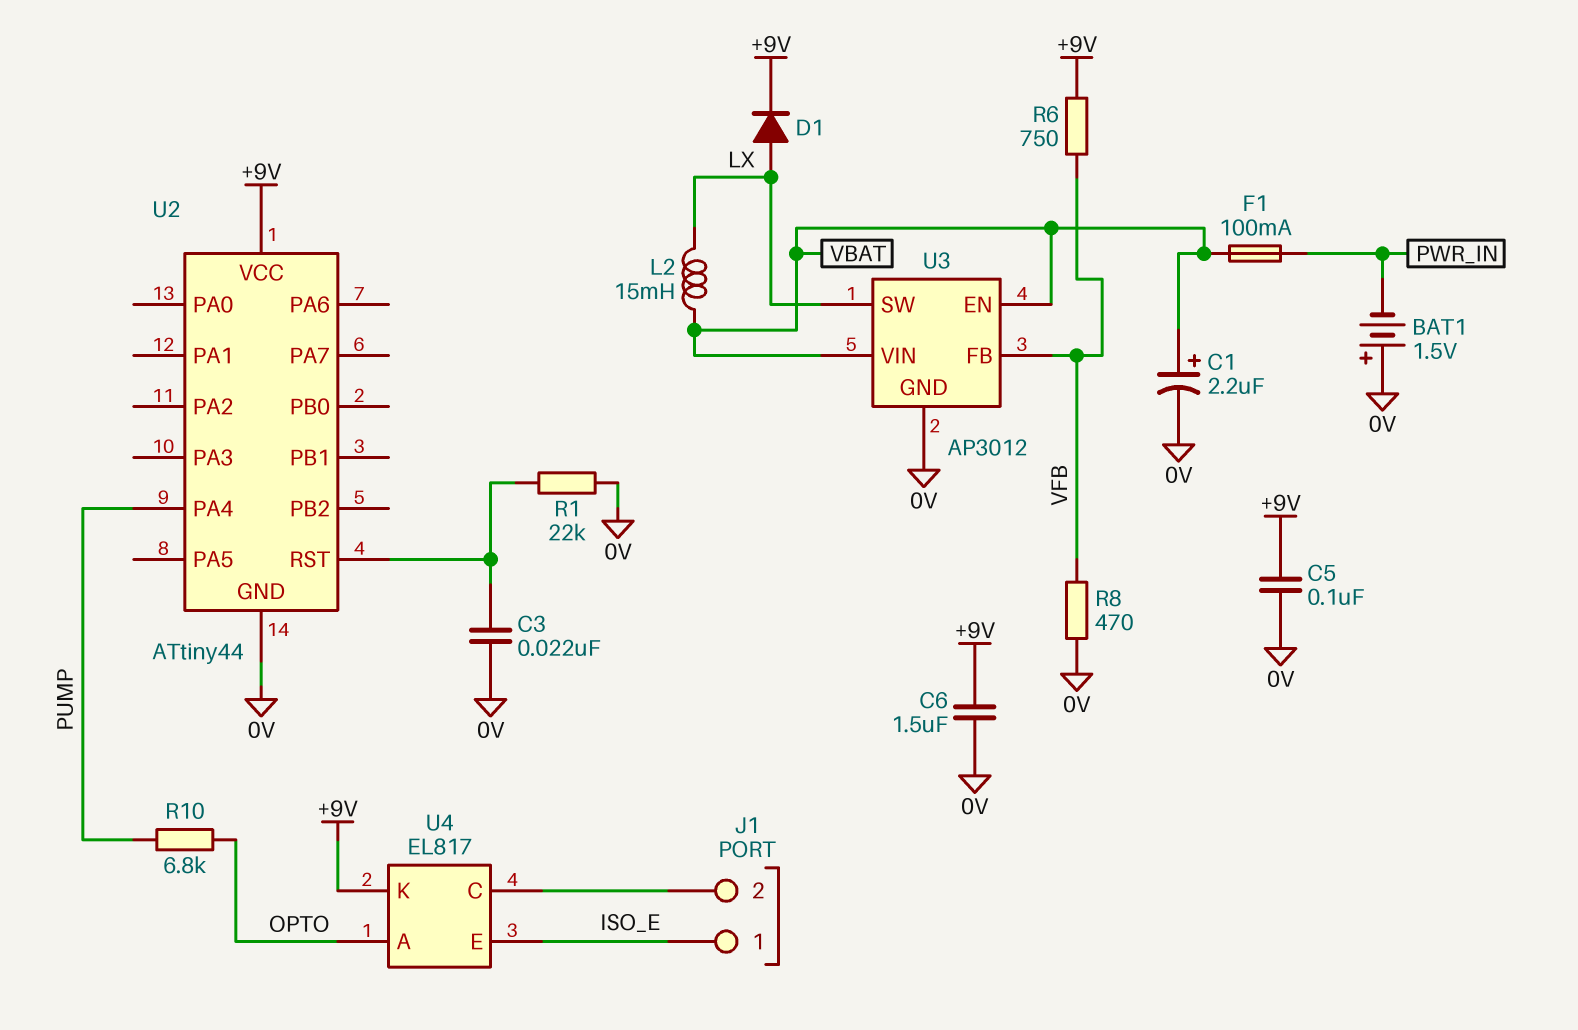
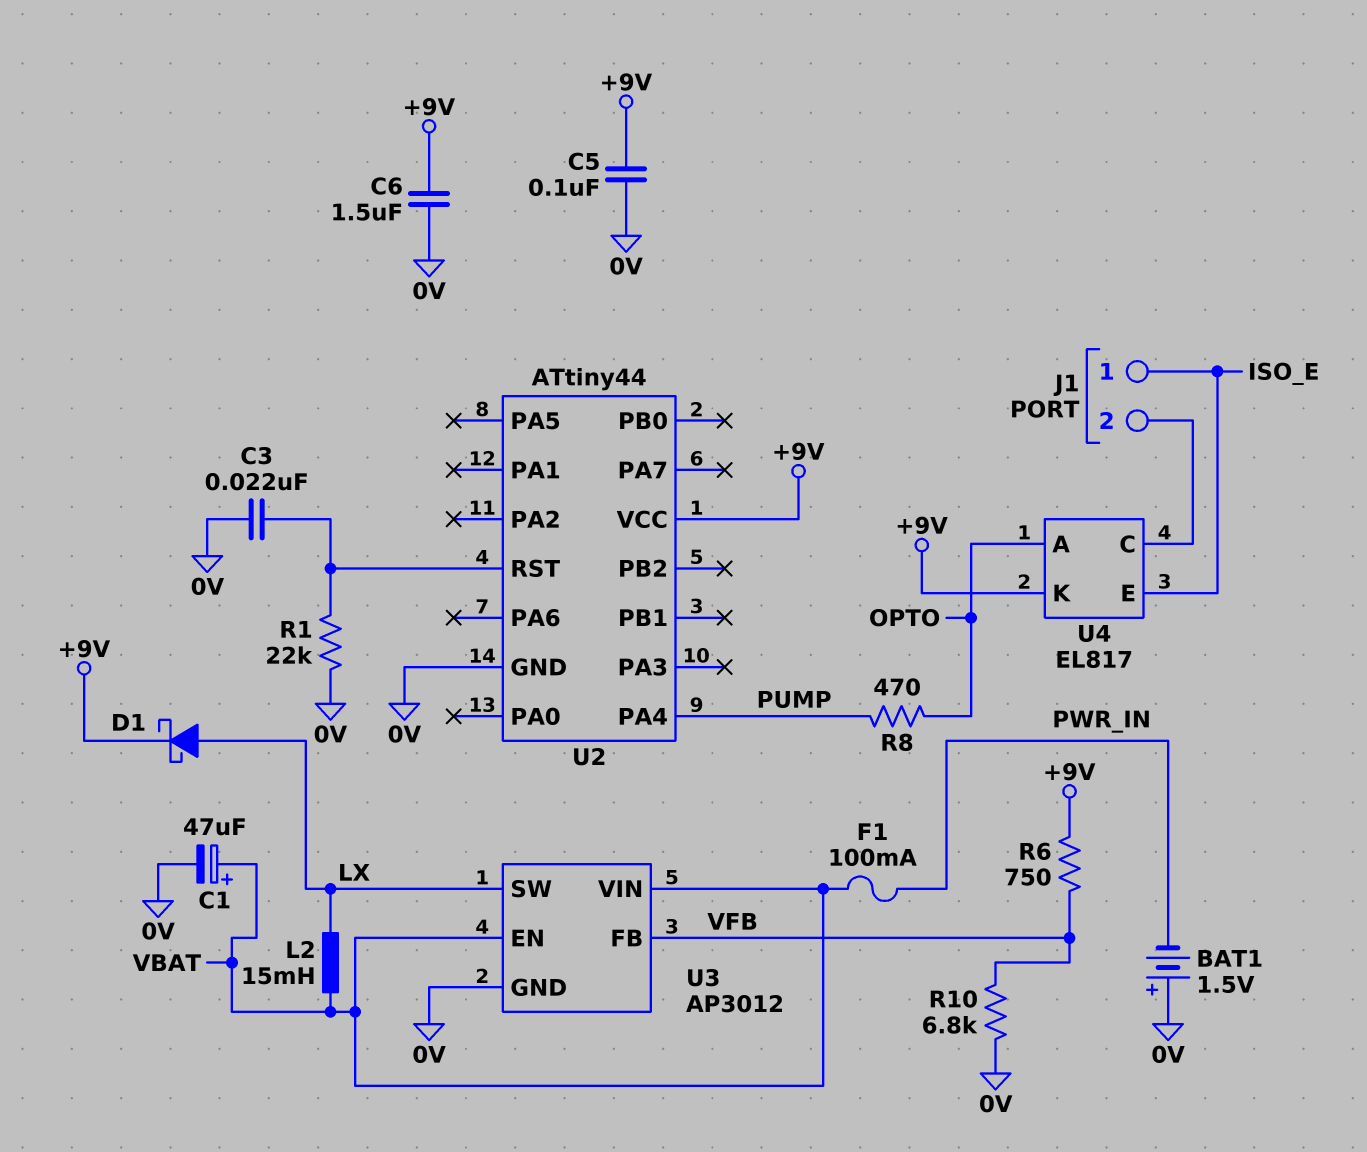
C1: 2.2uF (plus VBAT, minus 0V) -> 47uF (plus VBAT, minus 0V)
D1: diode (A LX, K +9V) -> schottky (A LX, K +9V)
R8: 470 (0V, VFB) -> 470 (OPTO, PUMP)
R10: 6.8k (OPTO, PUMP) -> 6.8k (0V, VFB)

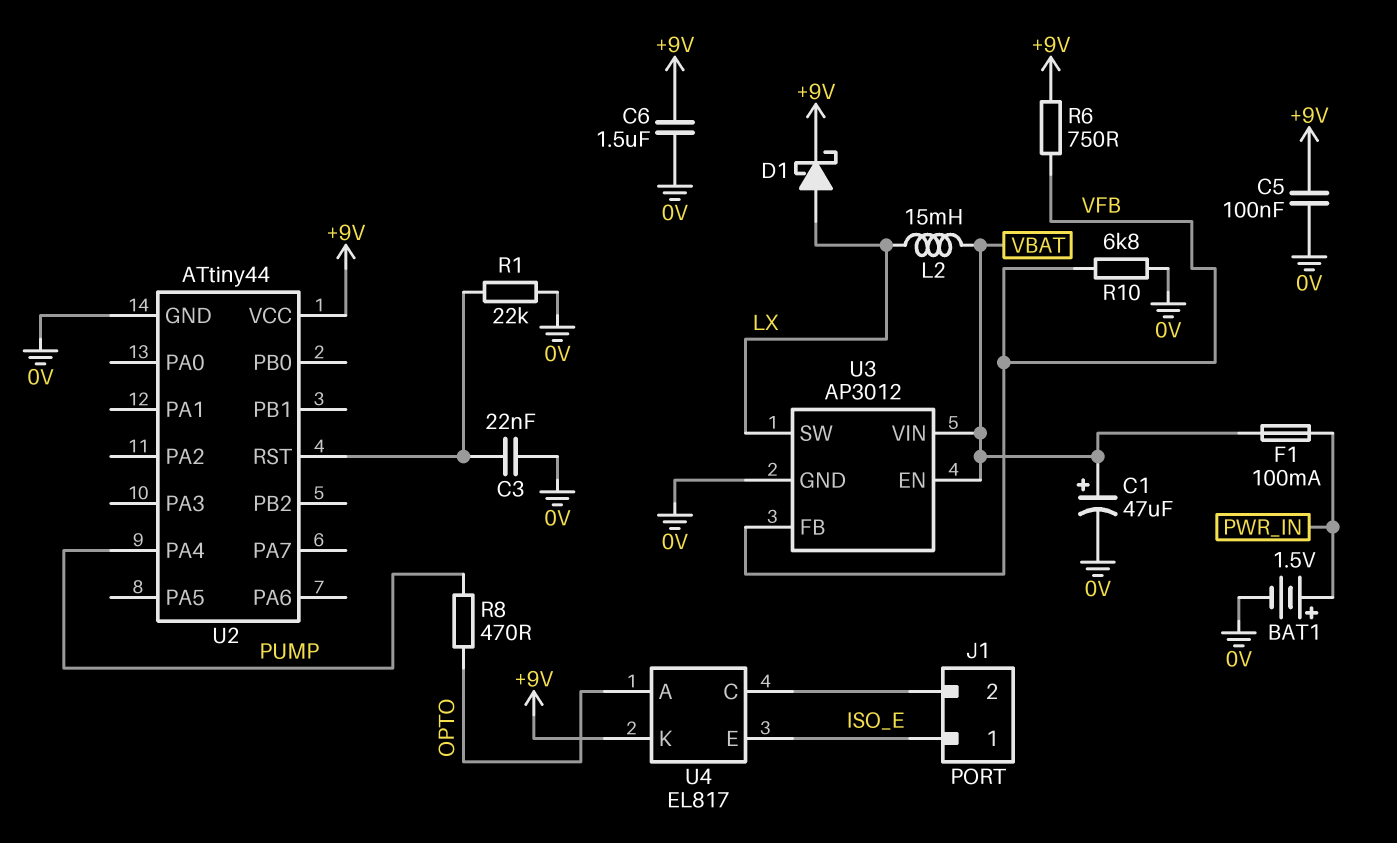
BAT1: 1.5V (plus 0V, minus PWR_IN) -> 1.5V (plus PWR_IN, minus 0V)

